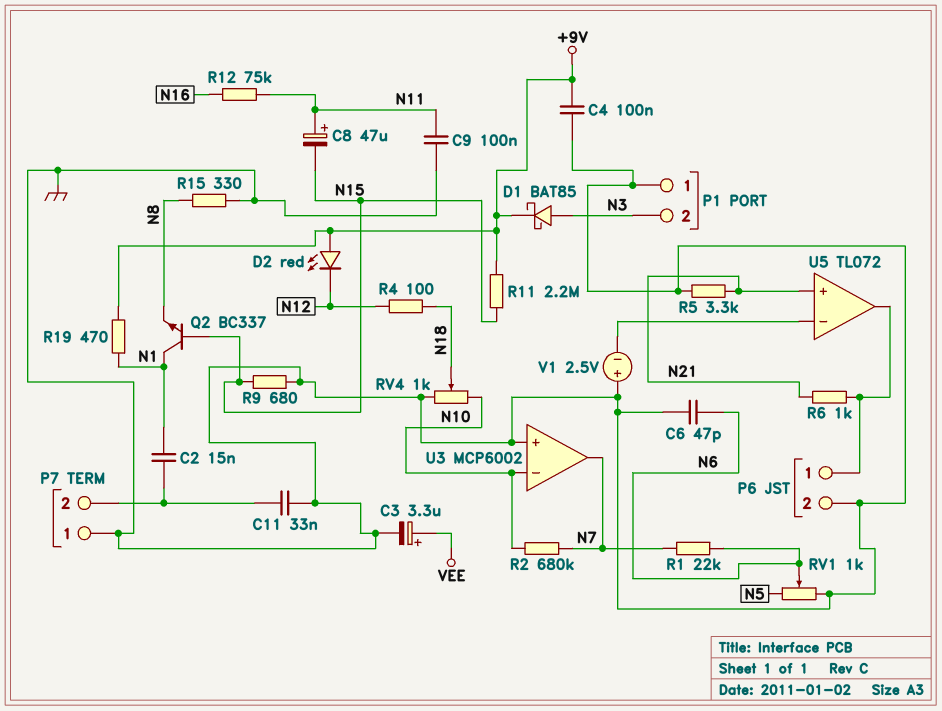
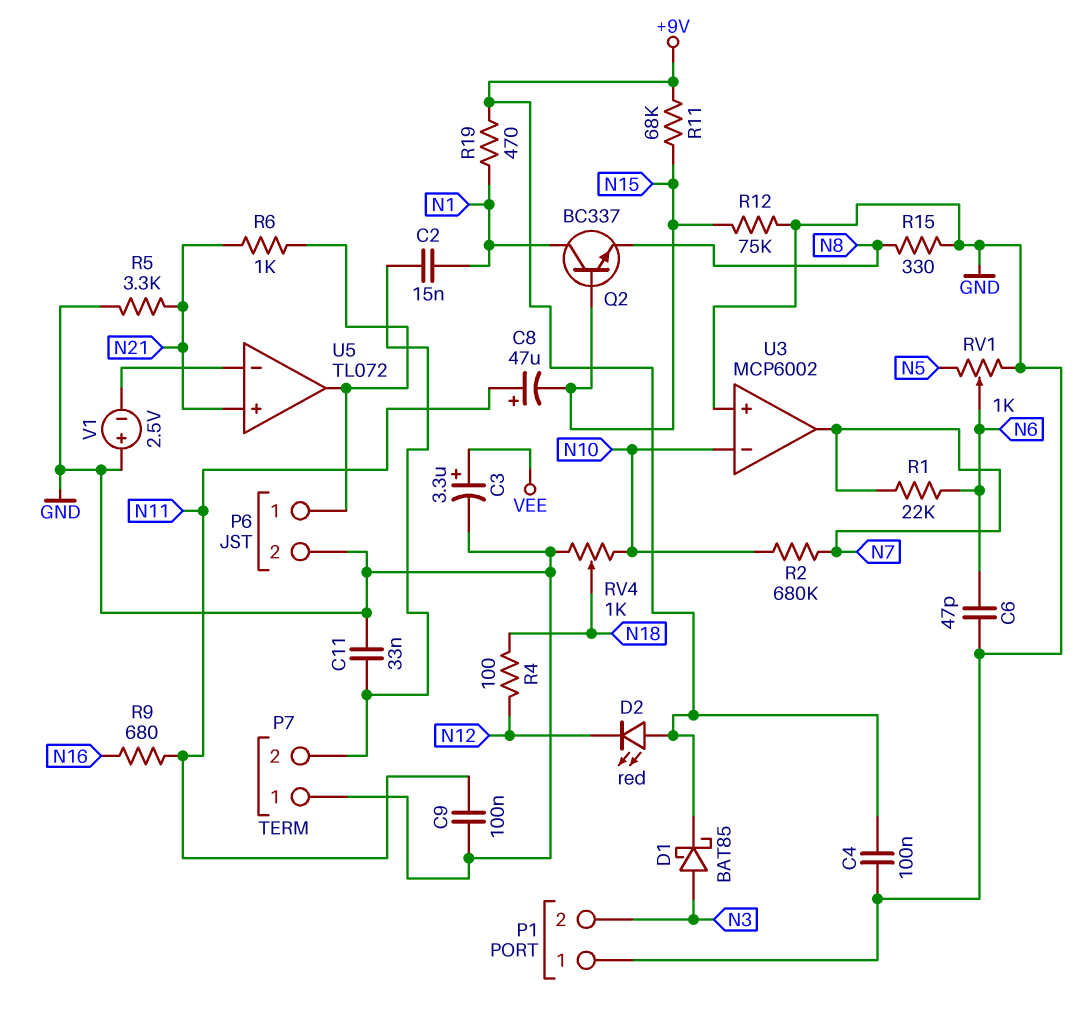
R9: 680 (GND, N15) -> 680 (N11, N16)
R11: 2.2M (+9V, N15) -> 68k (+9V, N15)
R12: 75k (N11, N16) -> 75k (GND, N15)

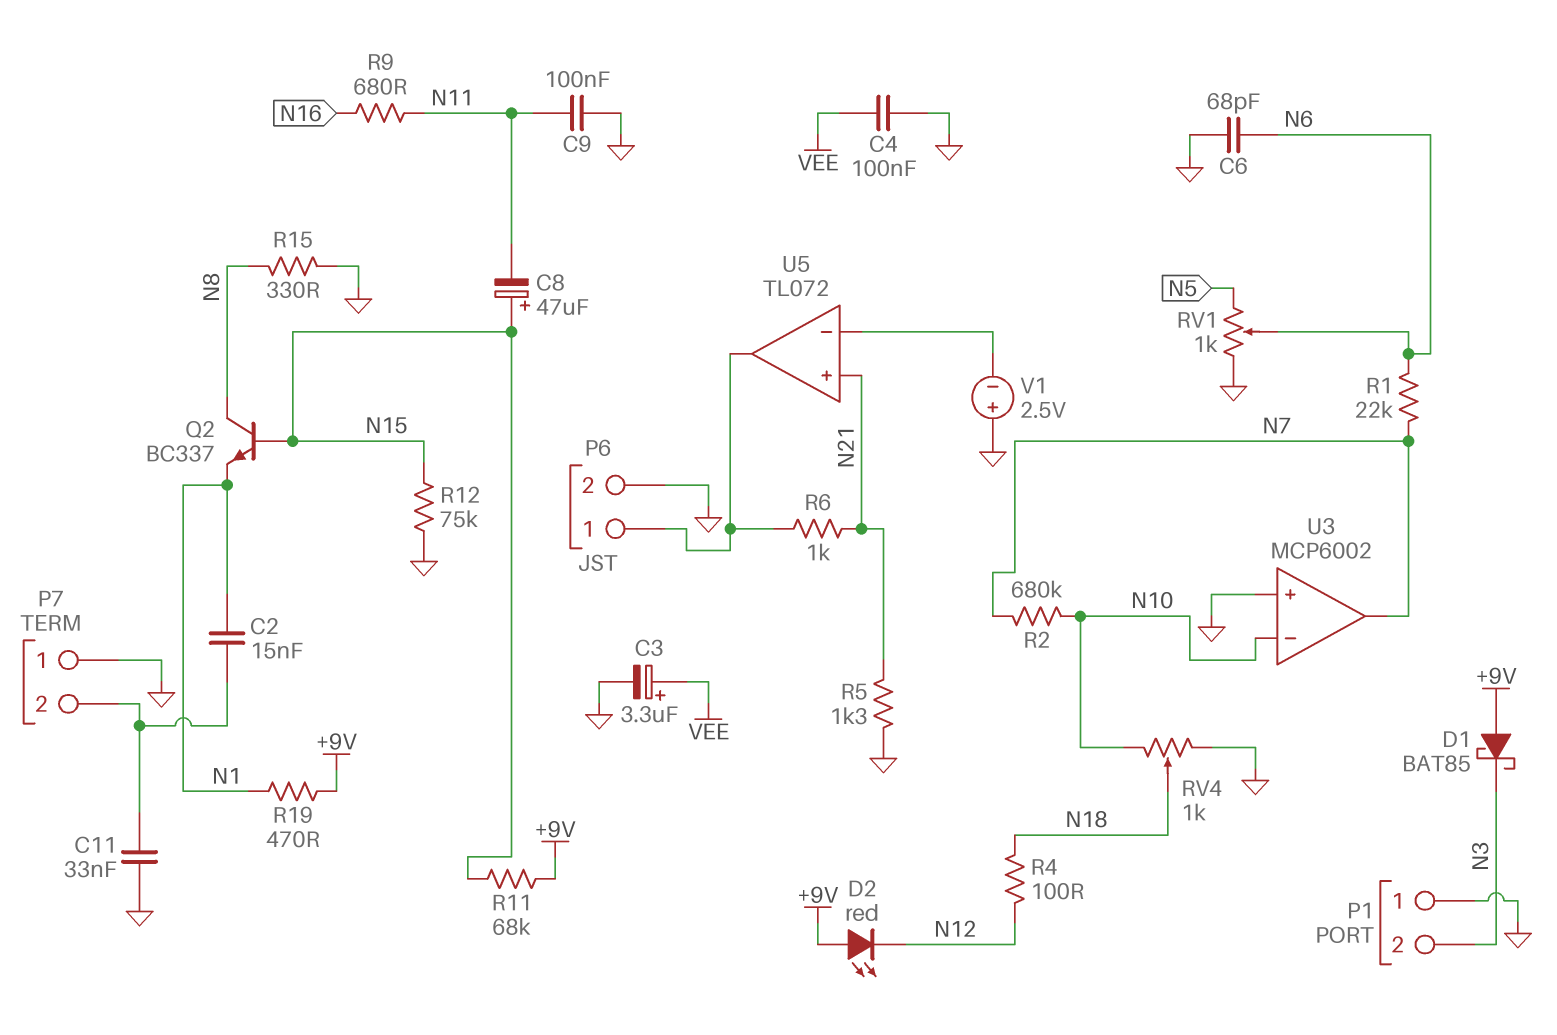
C4: 100nF (+9V, GND) -> 100nF (GND, VEE)
C6: 47pF (GND, N6) -> 68pF (GND, N6)
C8: 47uF (plus N11, minus N15) -> 47uF (plus N15, minus N11)
D1: schottky BAT85 (A N3, K +9V) -> schottky BAT85 (A +9V, K N3)
Q2: NPN BC337 (B N15, C N1, E N8) -> NPN BC337 (B N15, C N8, E N1)
R5: 3.3k (GND, N21) -> 1.3k (GND, N21)

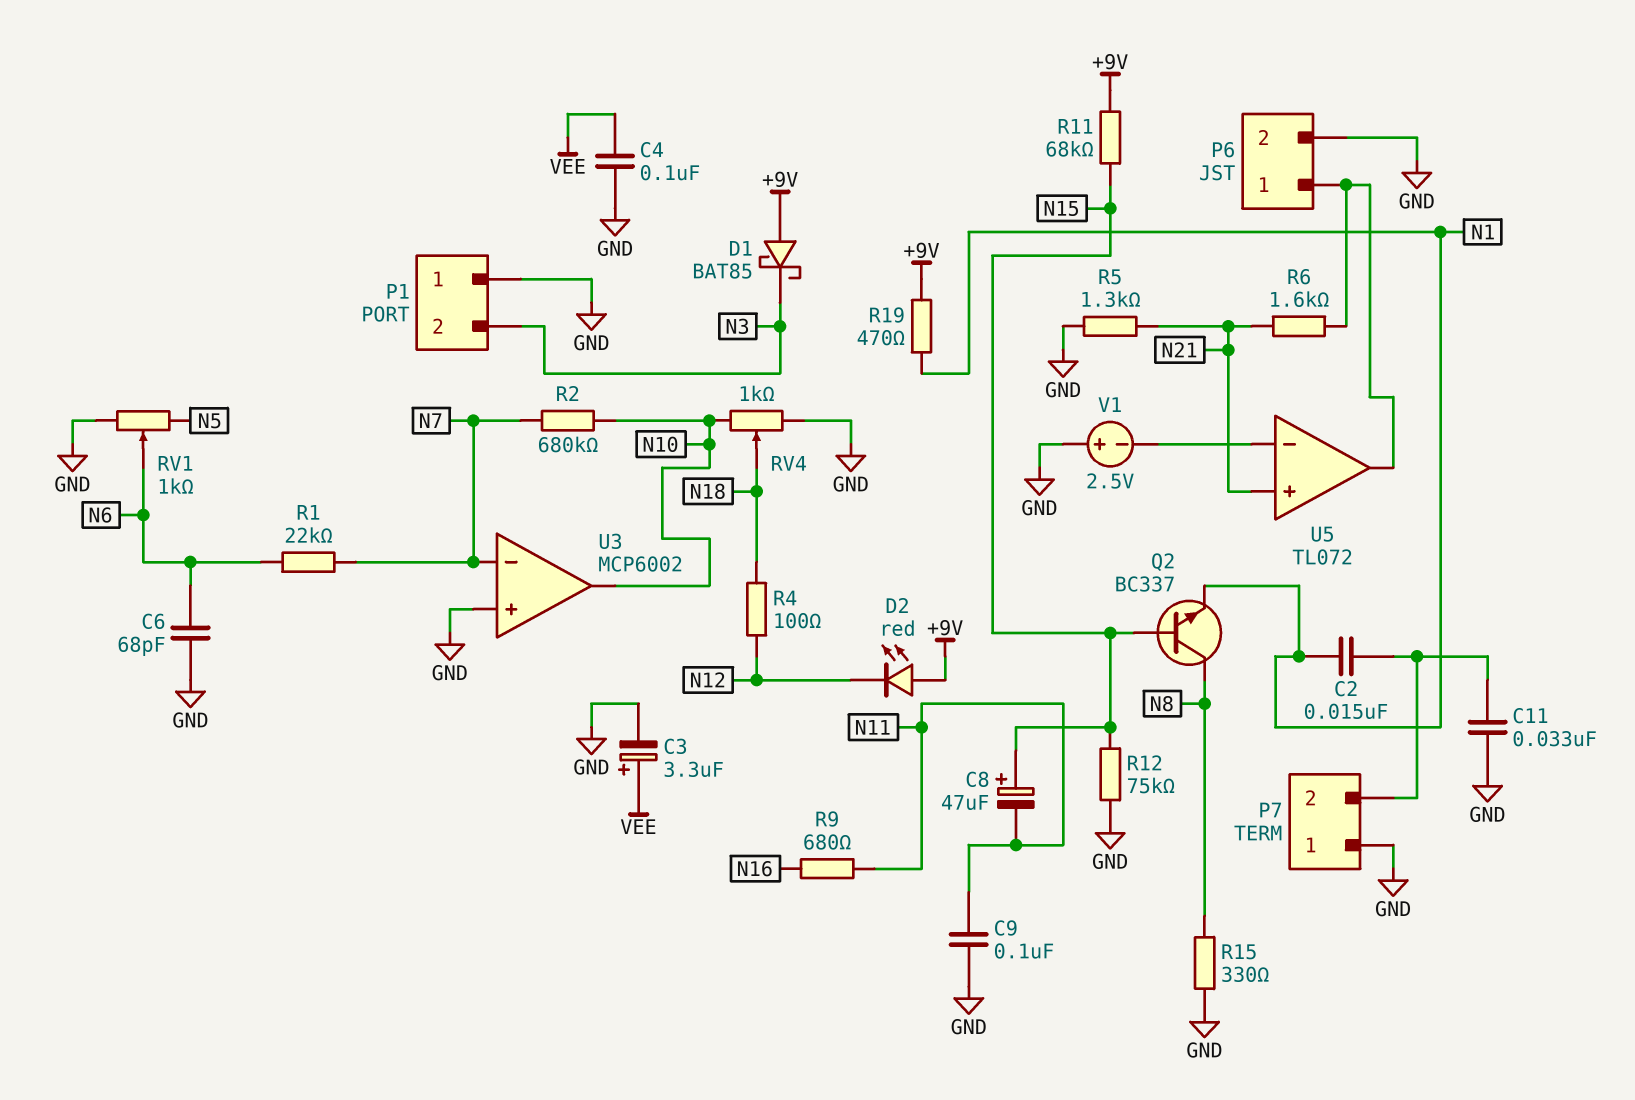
R6: 1k (N21, P6/1) -> 1.6k (N21, P6/1)
U3 pin in-: N10 -> N7
U3 pin out: N7 -> N10

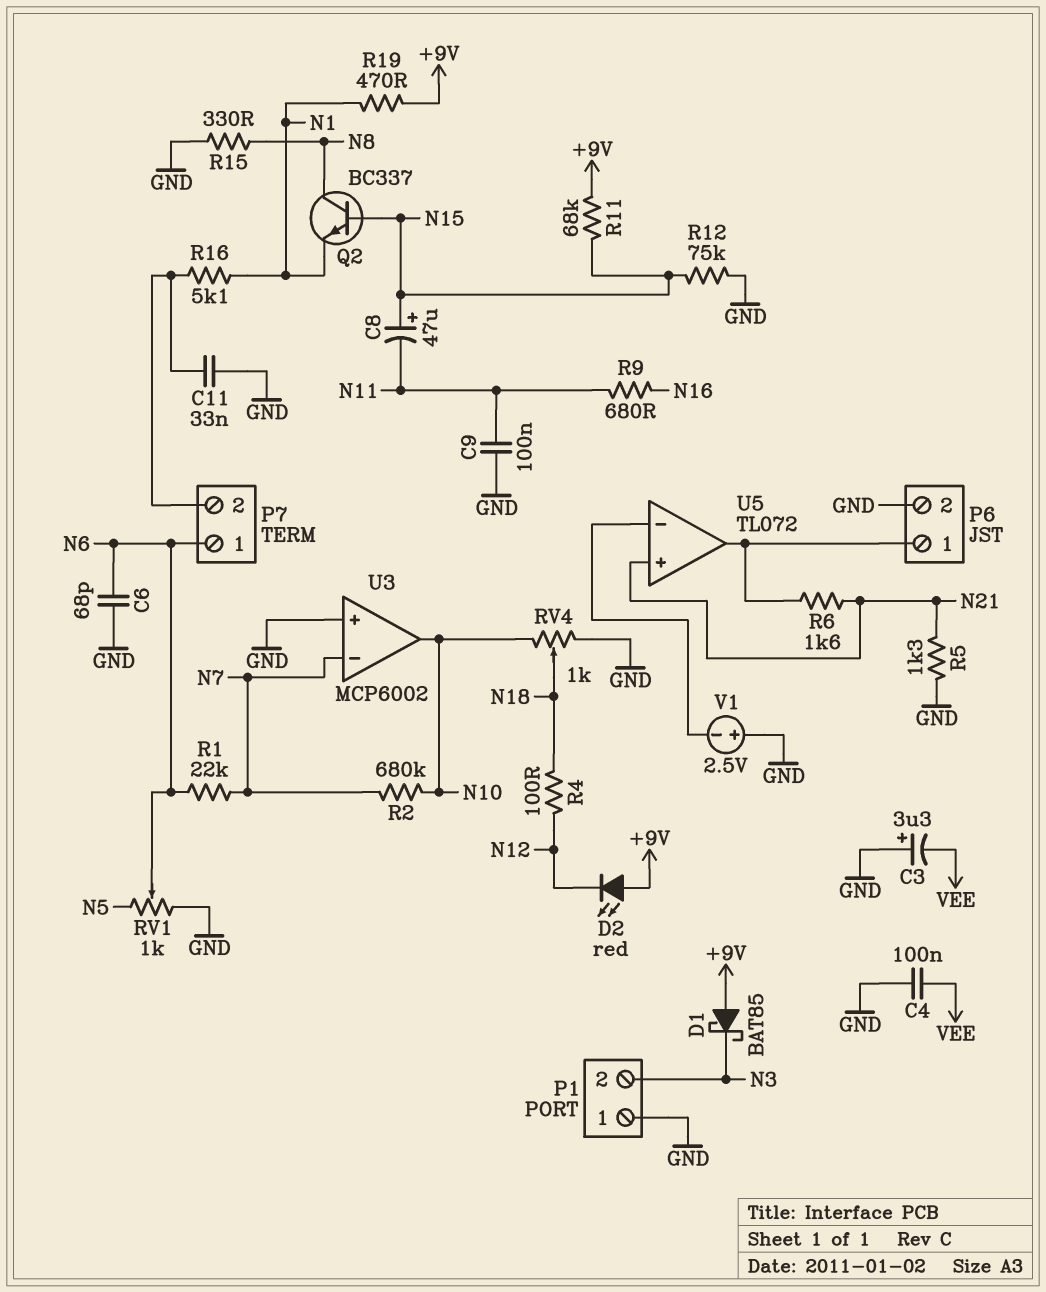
C2: 15nF (N1, P7/2) -> none
C3: 3.3uF (plus VEE, minus GND) -> 3.3uF (plus GND, minus VEE)
P7 pin 1: GND -> N6
R16: none -> 5.1k (N1, P7/2)

